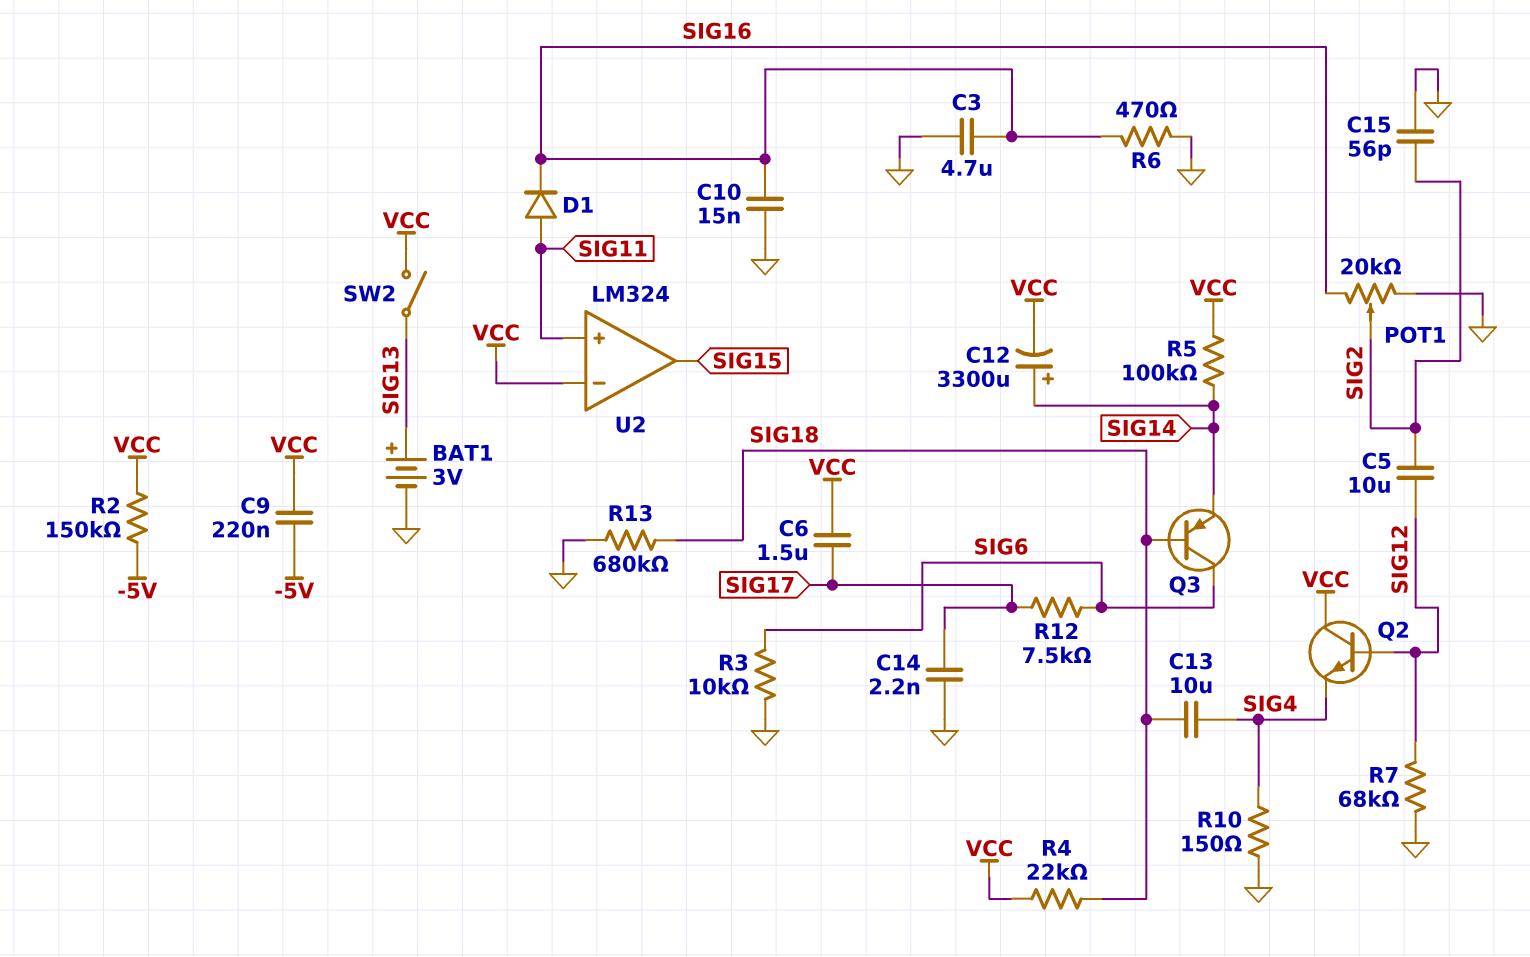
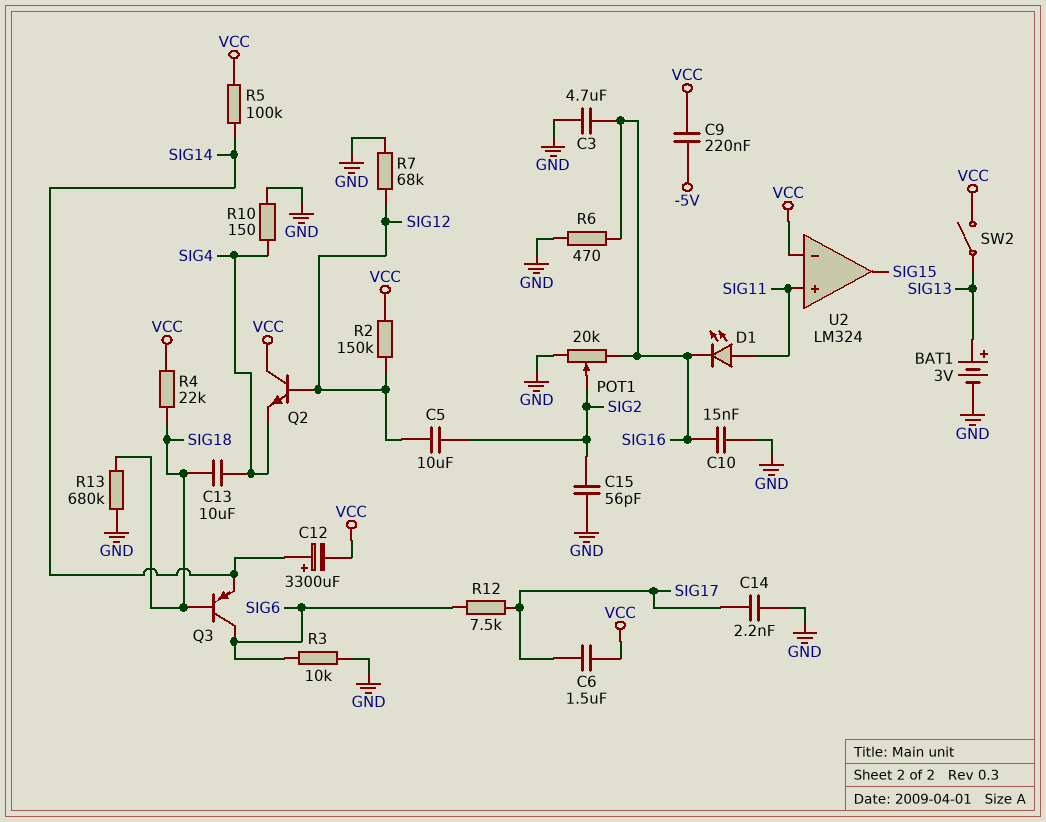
D1: diode (A SIG11, K SIG16) -> LED (A SIG11, K SIG16)
R2: 150k (-5V, VCC) -> 150k (SIG12, VCC)

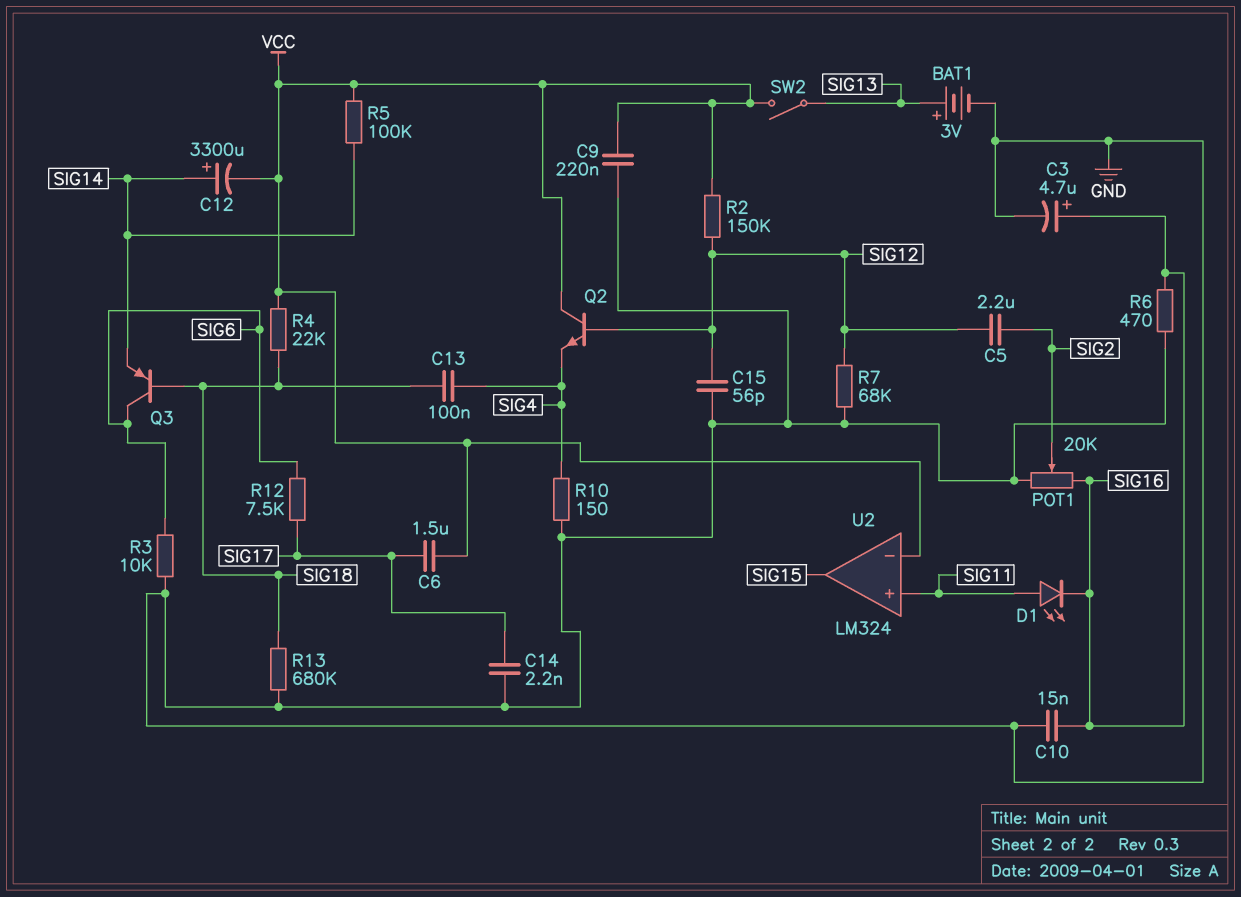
C3: 4.7uF (GND, SIG16) -> 4.7uF (plus SIG16, minus GND)
C5: 10uF (SIG2, SIG12) -> 2.2uF (SIG2, SIG12)
C9: 220nF (-5V, VCC) -> 220nF (GND, VCC)
C13: 10uF (SIG4, SIG18) -> 100nF (SIG4, SIG18)
C15: 56pF (GND, SIG2) -> 56pF (GND, SIG12)

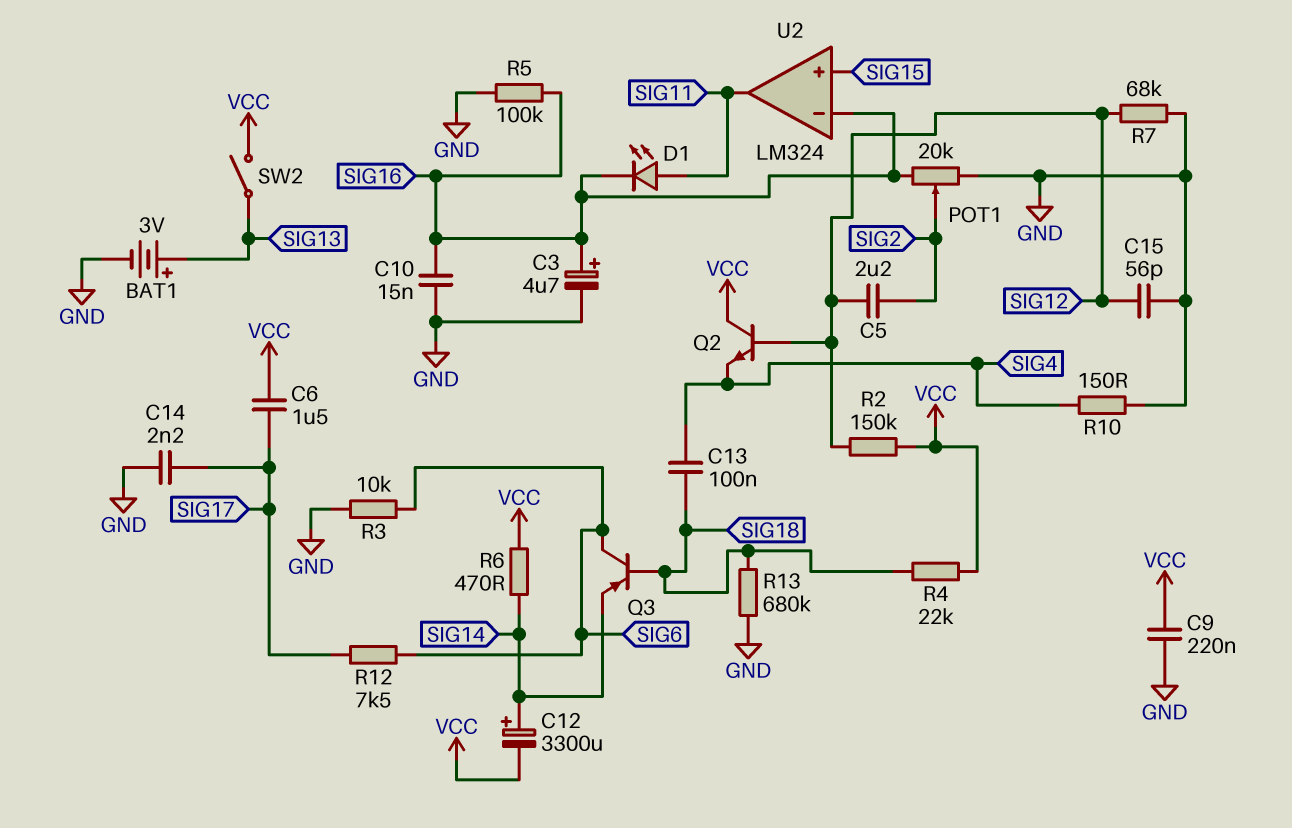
R5: 100k (SIG14, VCC) -> 100k (GND, SIG16)
R6: 470 (GND, SIG16) -> 470 (SIG14, VCC)
U2 pin in+: SIG11 -> SIG15
U2 pin in-: VCC -> SIG16
U2 pin out: SIG15 -> SIG11

